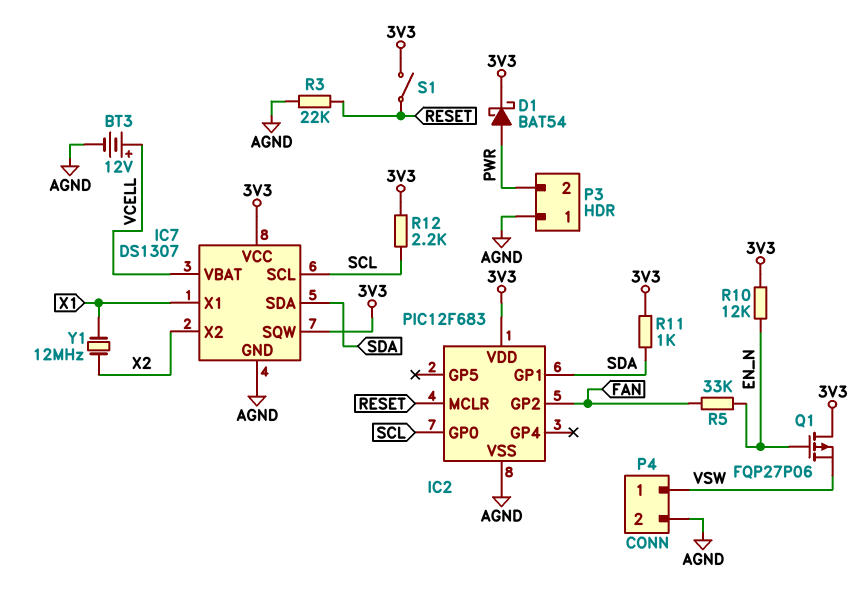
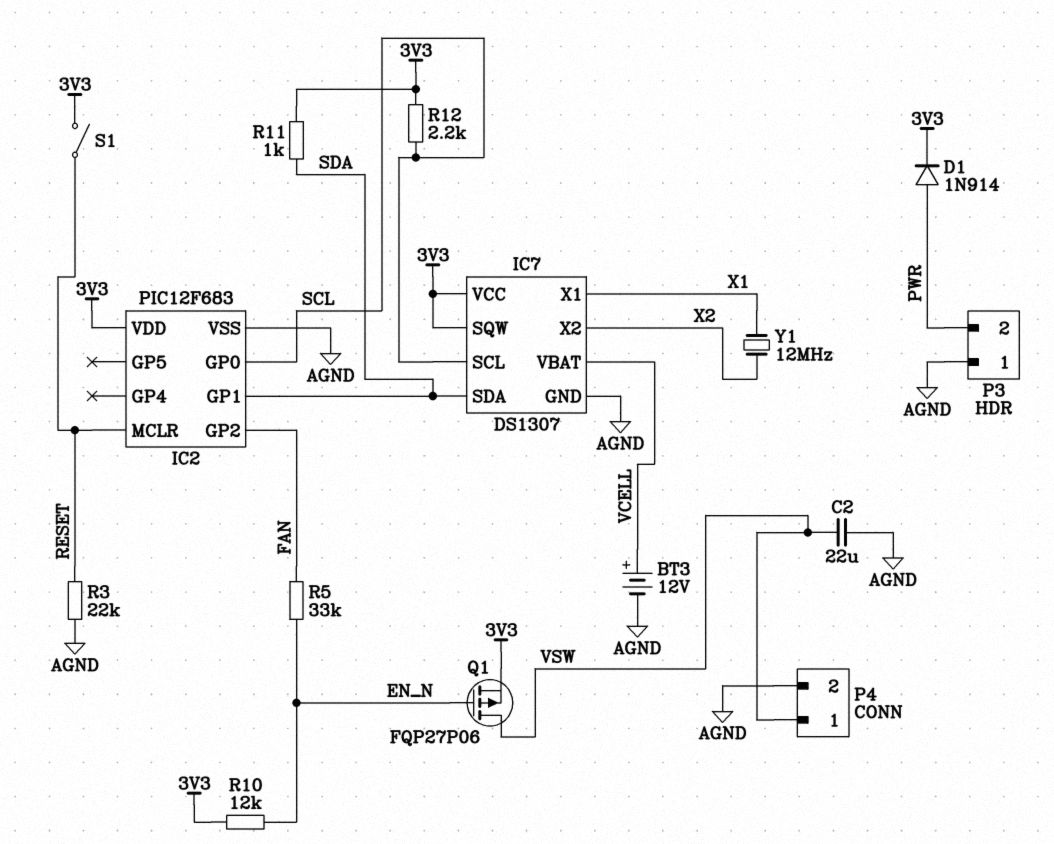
C2: none -> 22uF (AGND, VSW)
D1: schottky BAT54 (A PWR, K 3V3) -> diode 1N914 (A PWR, K 3V3)
Q1: PMOS FQP27P06 (G EN_N, D 3V3, S VSW) -> PMOS FQP27P06 (G EN_N, D VSW, S 3V3)

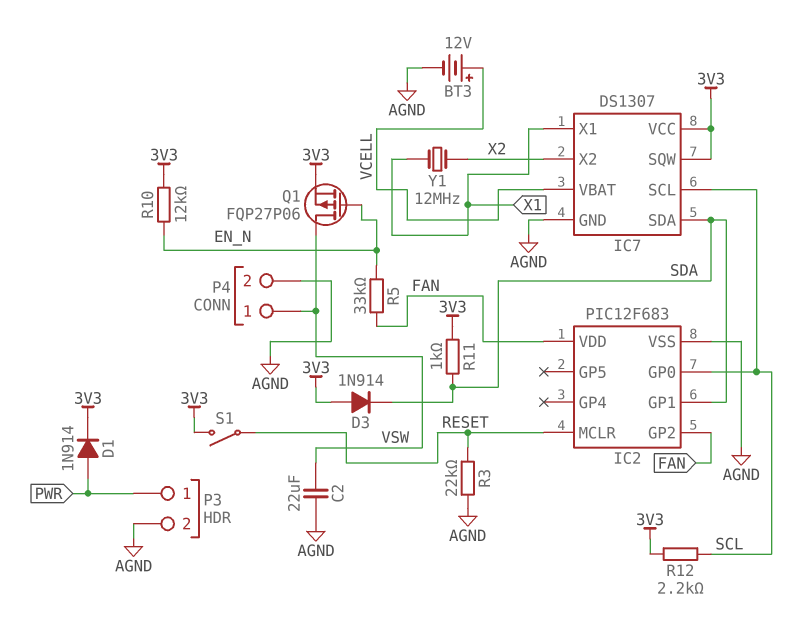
D3: none -> diode 1N914 (A 3V3, K SDA)
IC2 pin VDD: 3V3 -> FAN
P3 pin 1: AGND -> PWR
P3 pin 2: PWR -> AGND

